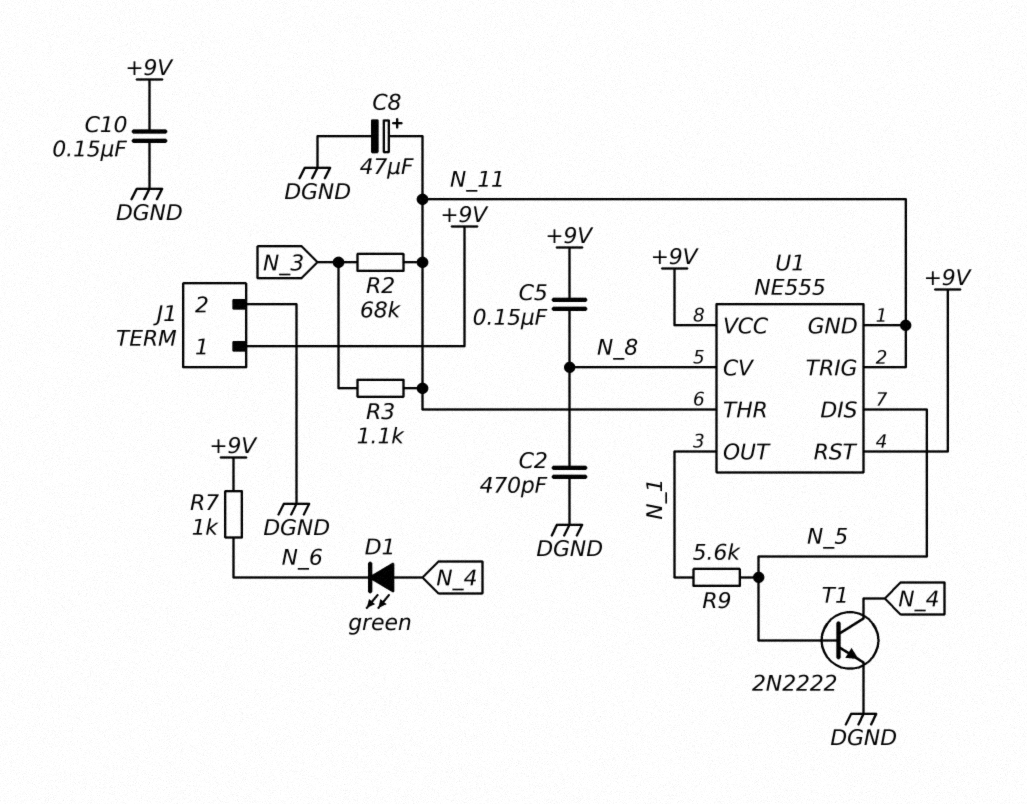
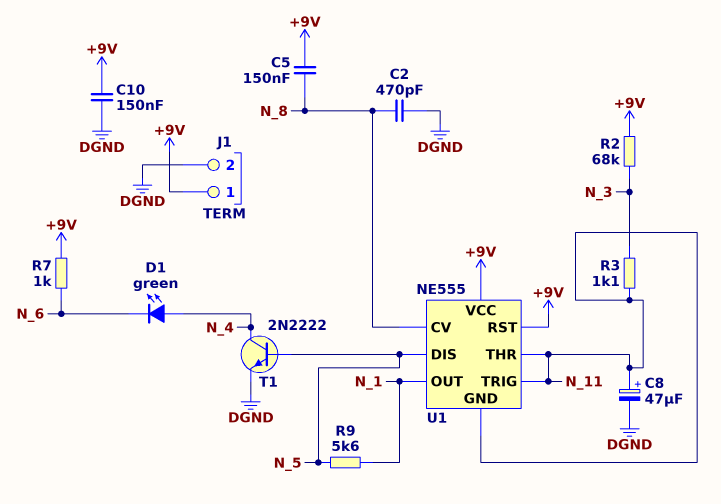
R2: 68k (N_3, N_11) -> 68k (+9V, N_3)

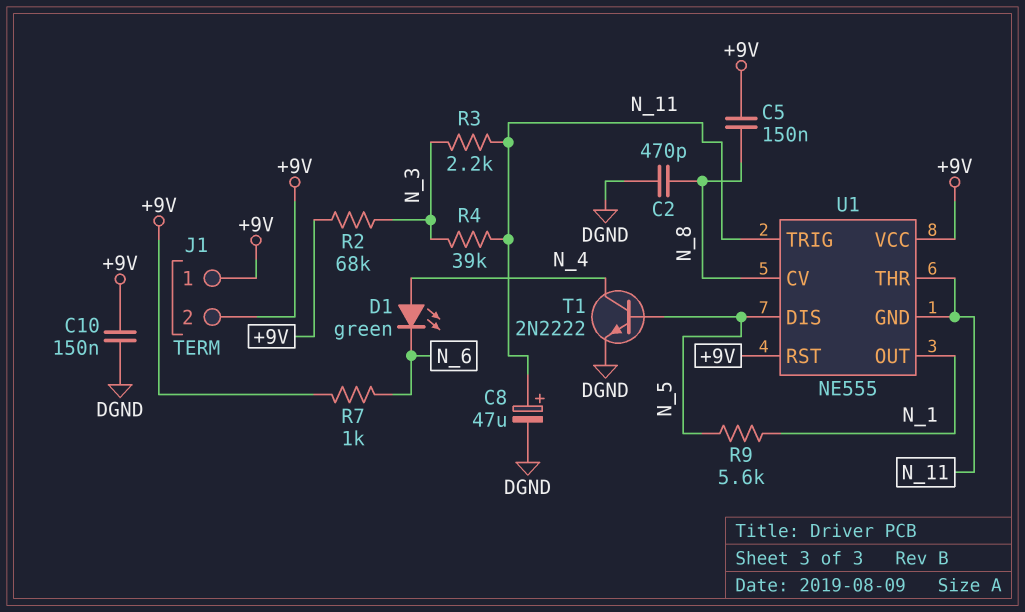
J1 pin 2: DGND -> +9V
R3: 1.1k (N_3, N_11) -> 2.2k (N_3, N_11)
R4: none -> 39k (N_3, N_11)

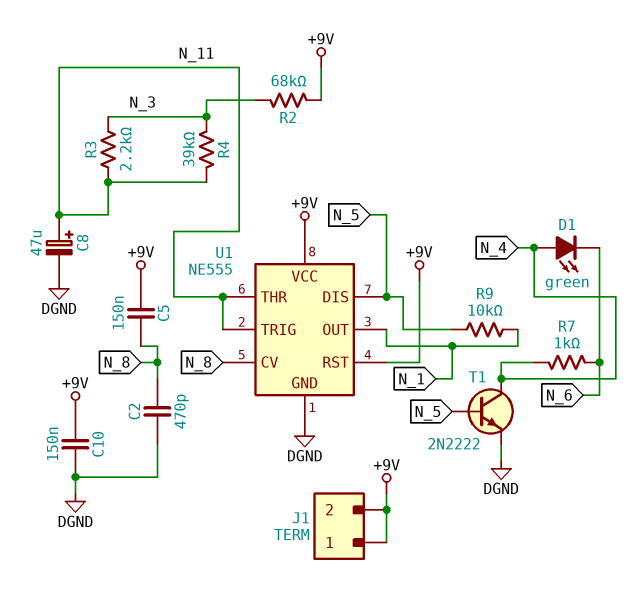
R7: 1k (+9V, N_6) -> 1k (N_4, N_6)
R9: 5.6k (N_1, N_5) -> 10k (N_1, N_5)
U1 pin GND: N_11 -> DGND

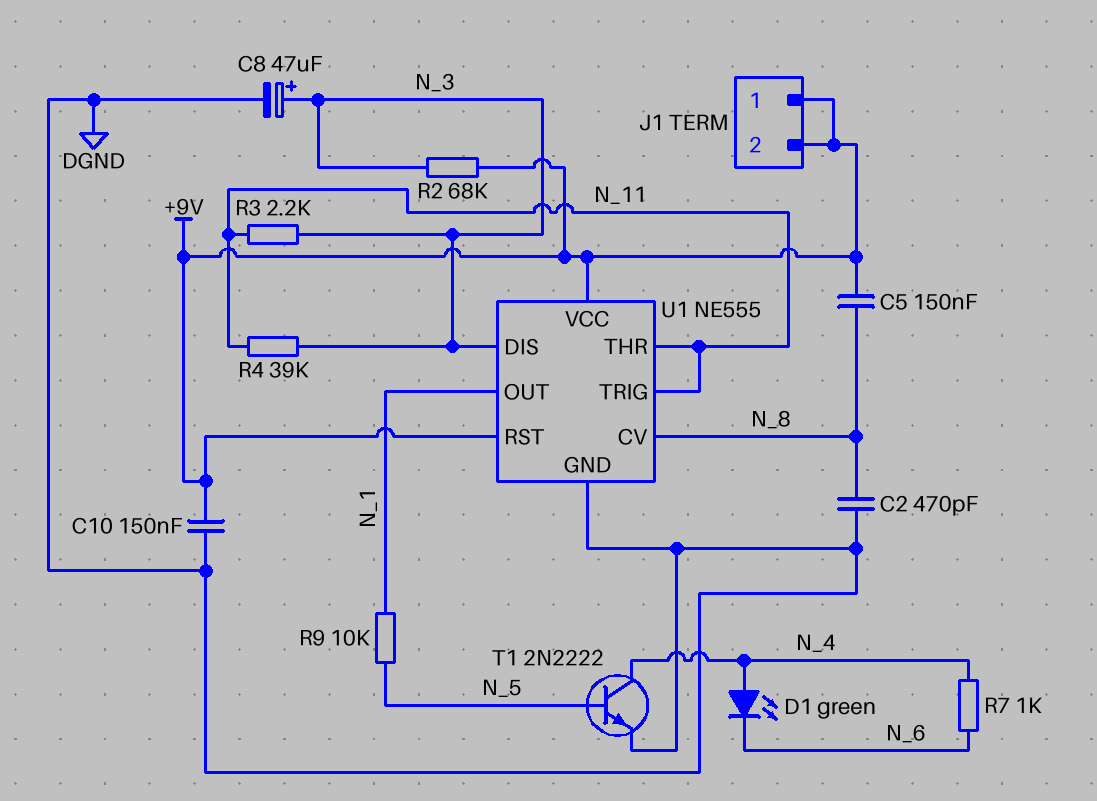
C8: 47uF (plus N_11, minus DGND) -> 47uF (plus N_3, minus DGND)
U1 pin DIS: N_5 -> N_3

